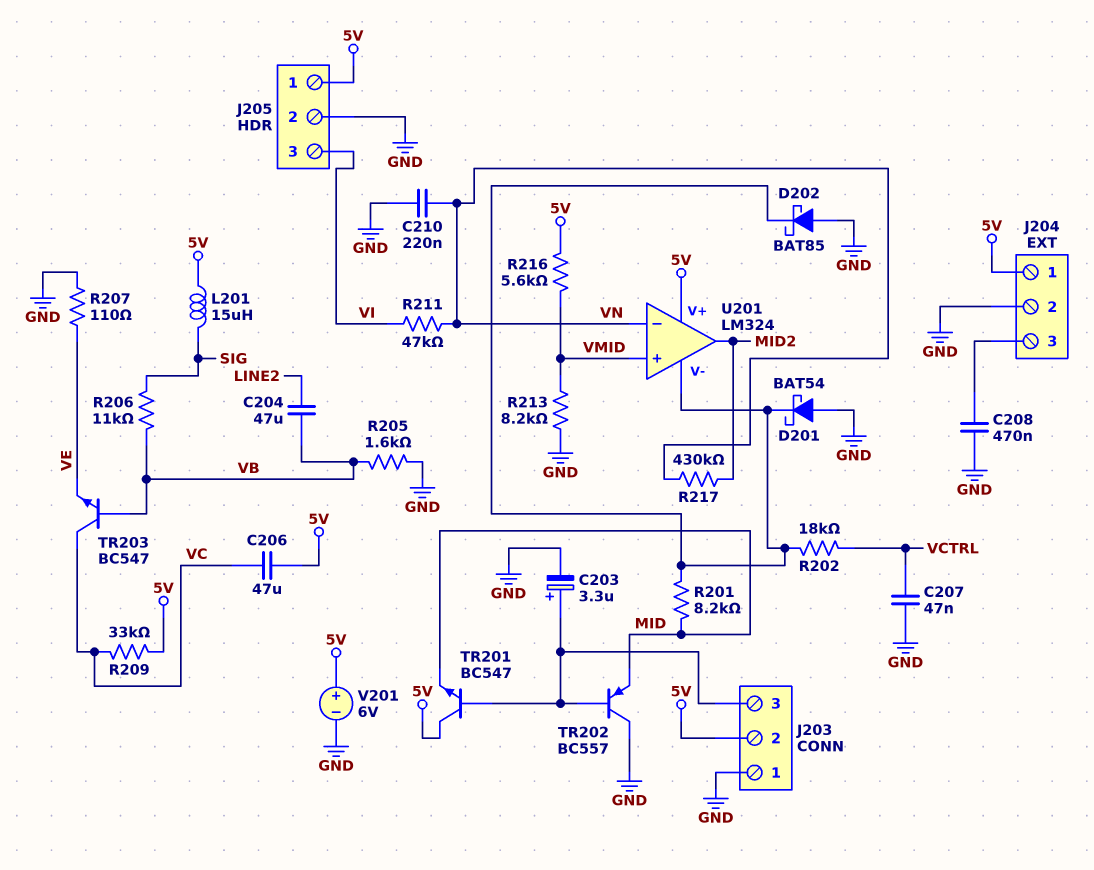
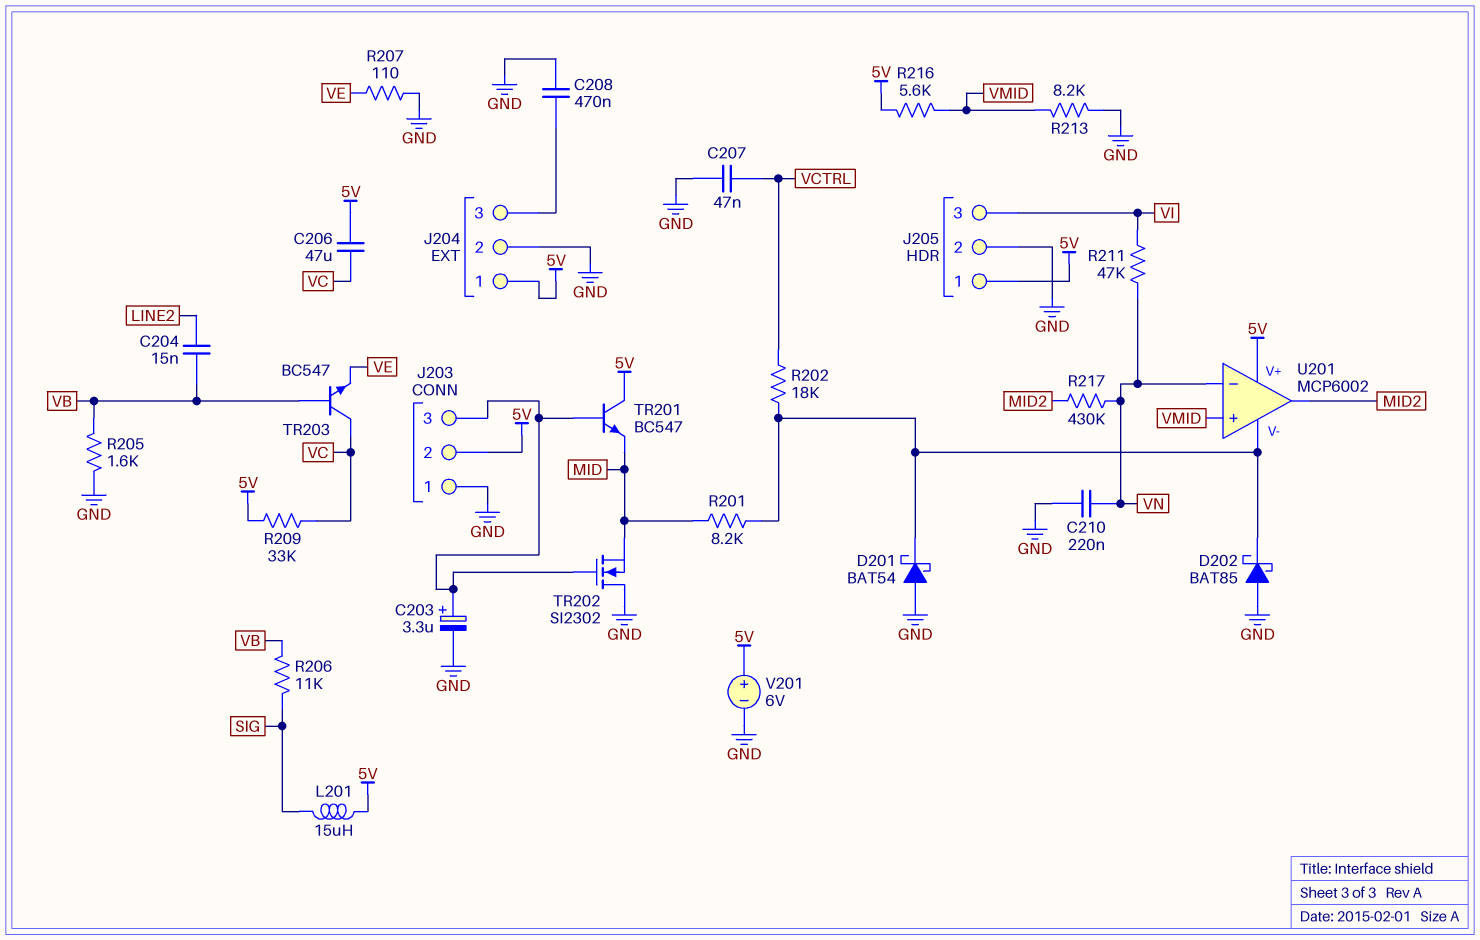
C204: 47uF (LINE2, VB) -> 15nF (LINE2, VB)
TR202: PNP BC557 (B J203/3, C GND, E MID) -> NMOS SI2302 (G J203/3, D GND, S MID)
U201: LM324 -> MCP6002

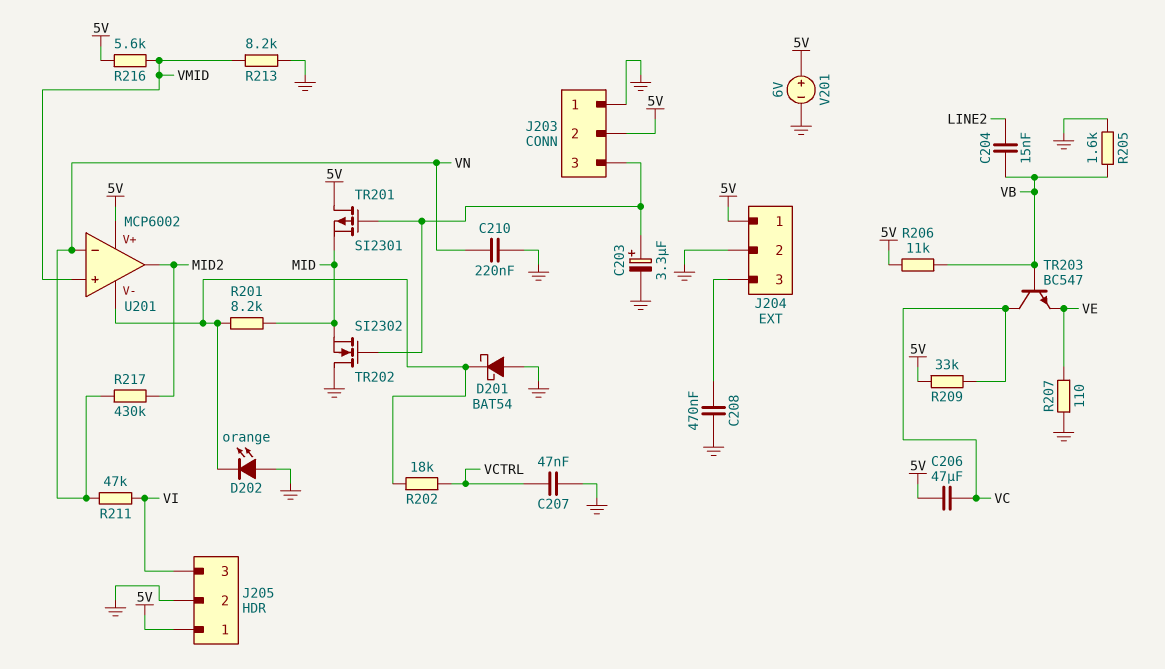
D202: schottky BAT85 (A GND, K U201/V-) -> LED orange (A GND, K U201/V-)
L201: 15uH (5V, SIG) -> none
R206: 11k (SIG, VB) -> 11k (5V, VB)
TR201: NPN BC547 (B J203/3, C 5V, E MID) -> PMOS SI2301 (G J203/3, D 5V, S MID)

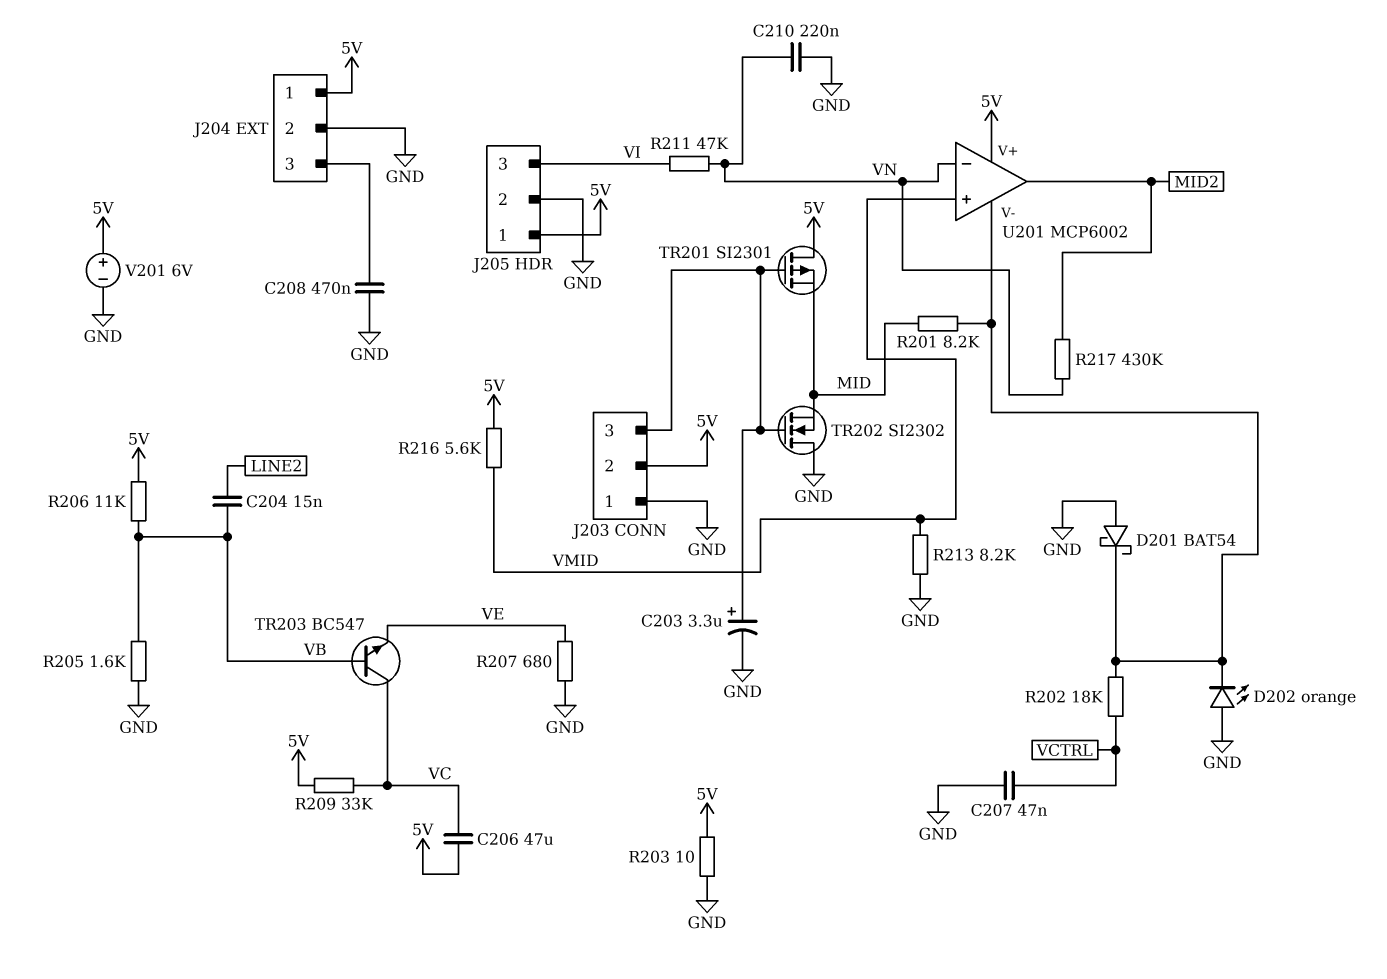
R203: none -> 10 (5V, GND)
R207: 110 (GND, VE) -> 680 (GND, VE)

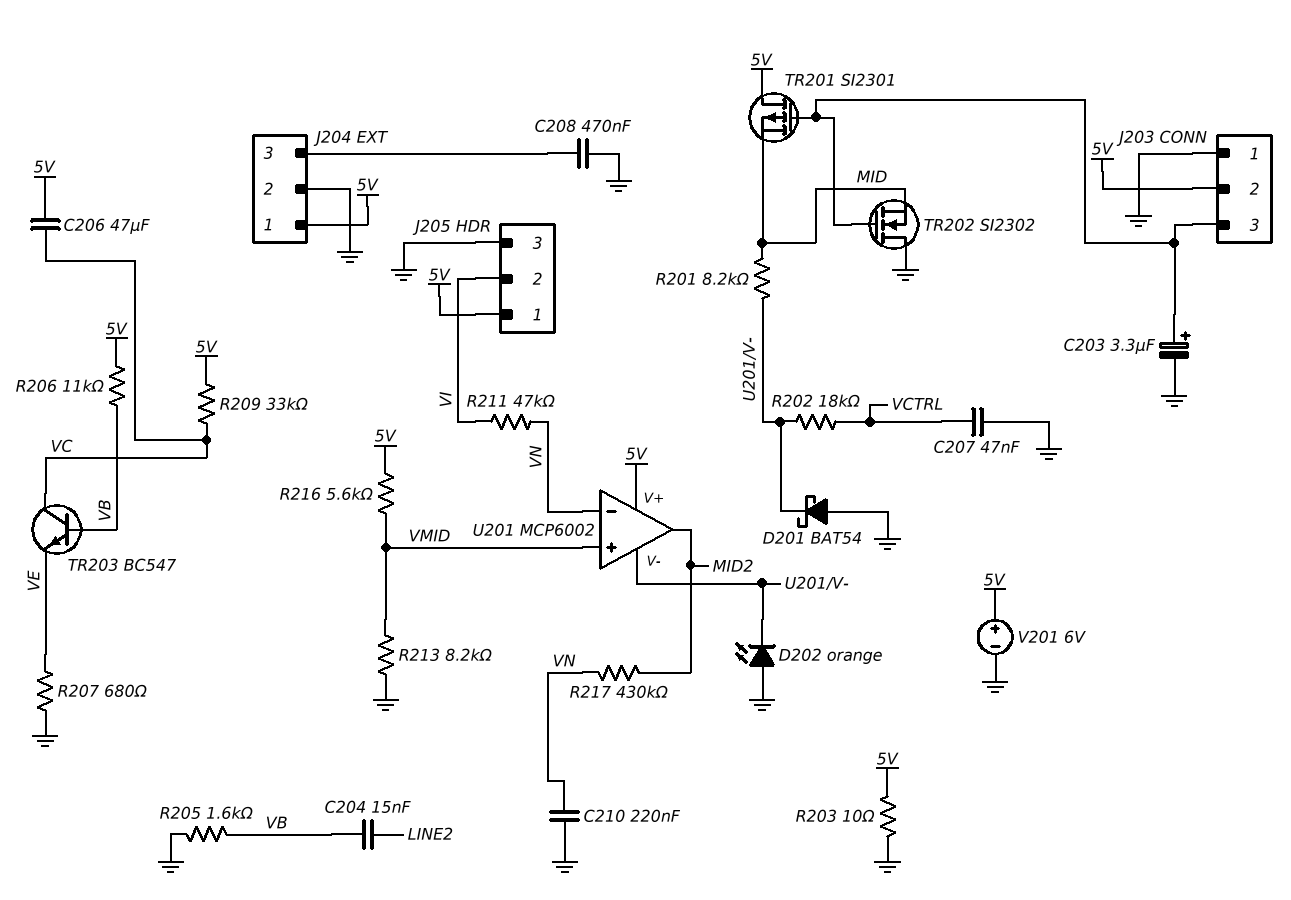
J205 pin 2: GND -> VI
J205 pin 3: VI -> GND

